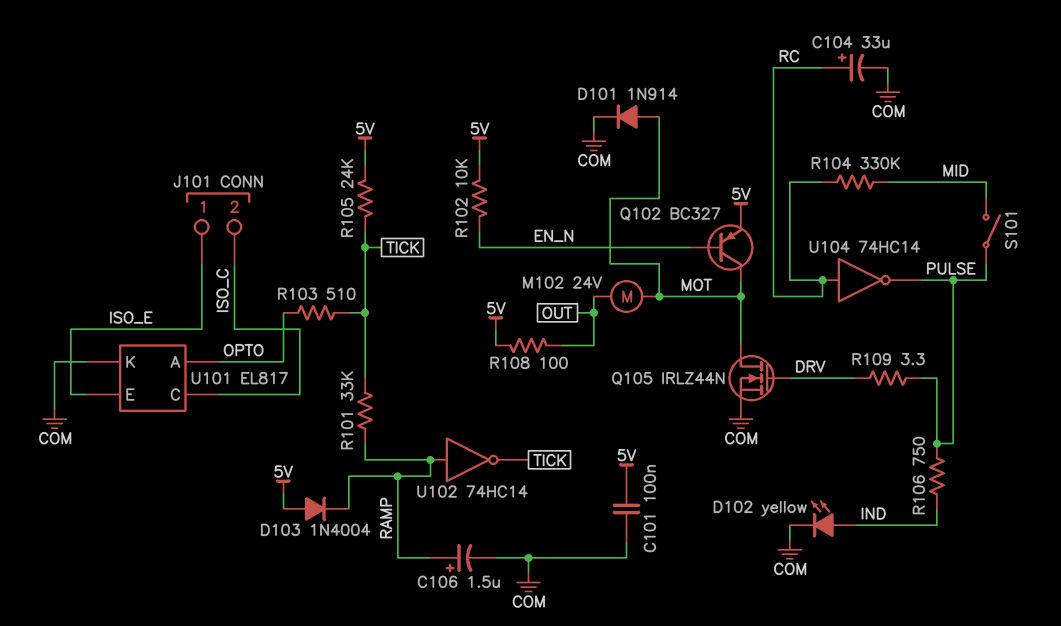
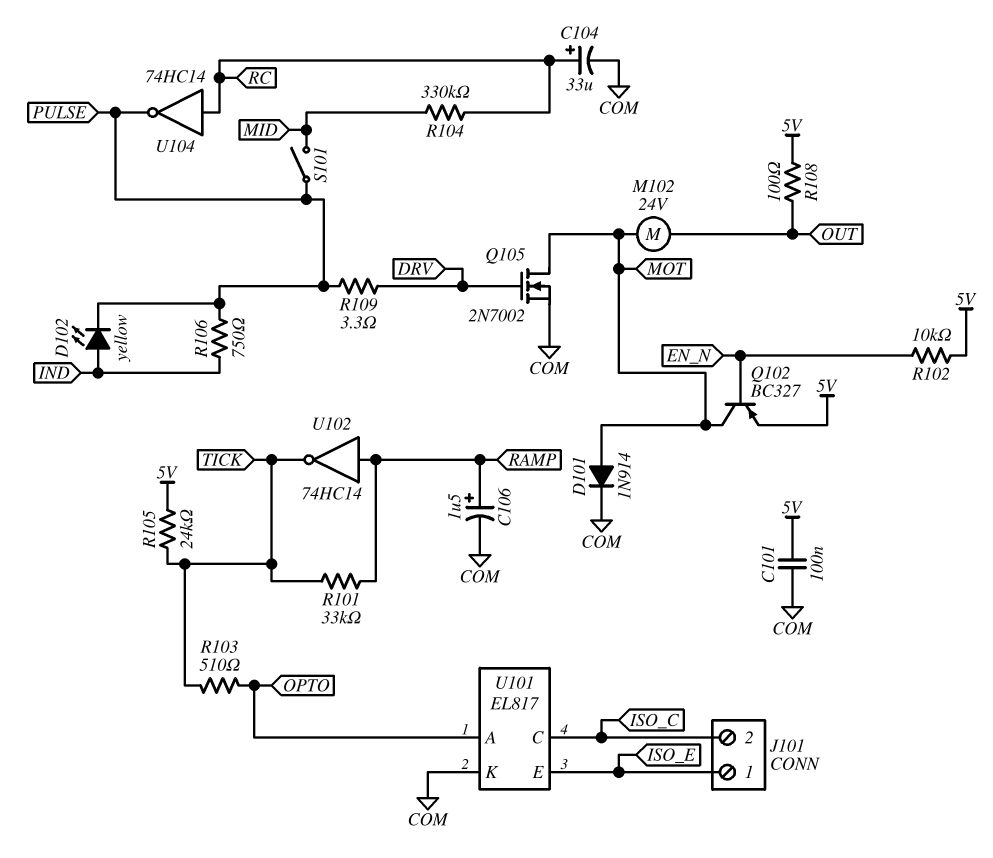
D102: LED yellow (A IND, K COM) -> LED yellow (A IND, K PULSE)
D103: diode 1N4004 (A 5V, K RAMP) -> none
Q105: NMOS IRLZ44N (G DRV, D MOT, S COM) -> NMOS 2N7002 (G DRV, D MOT, S COM)

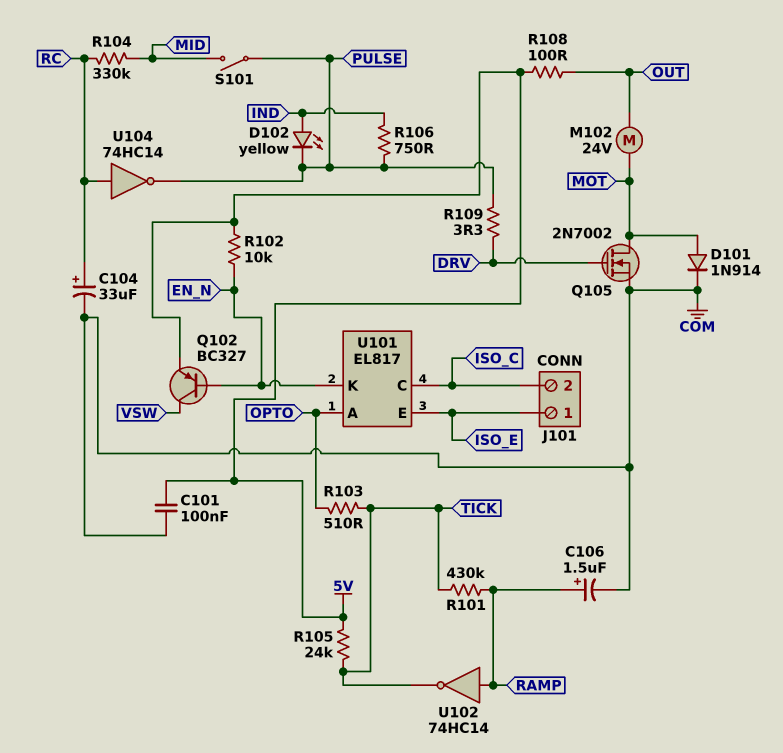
Q102: PNP BC327 (B EN_N, C MOT, E 5V) -> PNP BC327 (B EN_N, C VSW, E 5V)
R101: 33k (RAMP, TICK) -> 430k (RAMP, TICK)
U101 pin K: COM -> EN_N

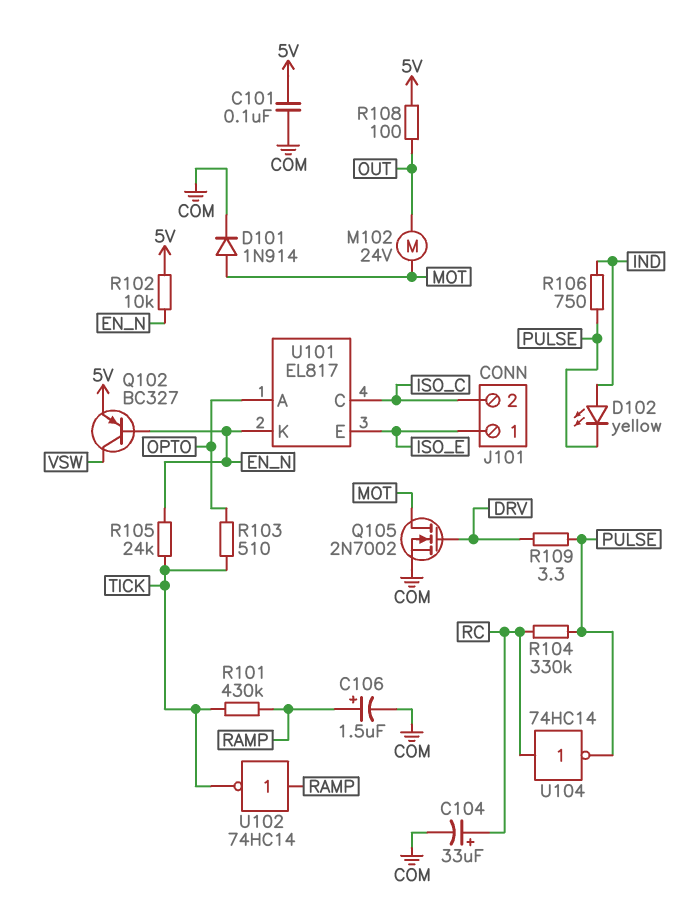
R104: 330k (MID, RC) -> 330k (PULSE, RC)
R105: 24k (5V, TICK) -> 24k (EN_N, TICK)
S101: switch (MID, PULSE) -> none

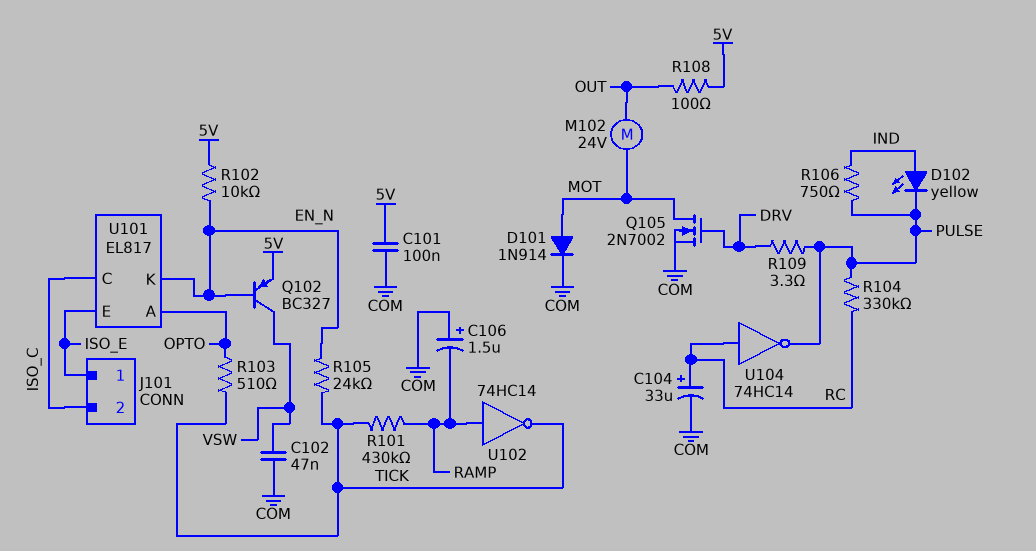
C102: none -> 47nF (COM, VSW)
C106: 1.5uF (plus RAMP, minus COM) -> 1.5uF (plus COM, minus RAMP)

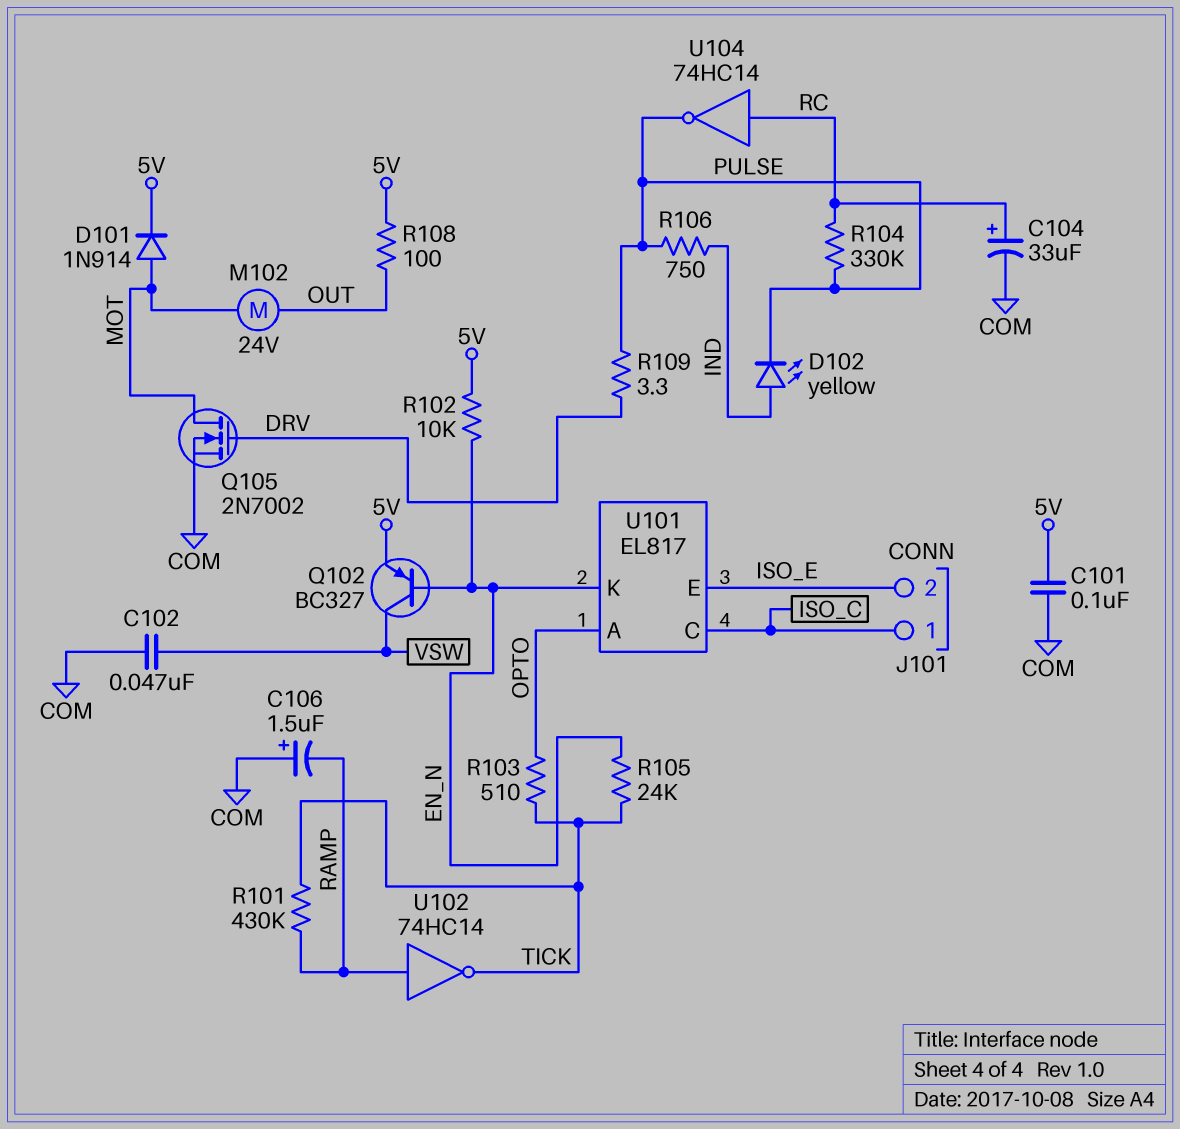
D101: diode 1N914 (A MOT, K COM) -> diode 1N914 (A MOT, K 5V)
J101 pin 1: ISO_E -> ISO_C
J101 pin 2: ISO_C -> ISO_E

